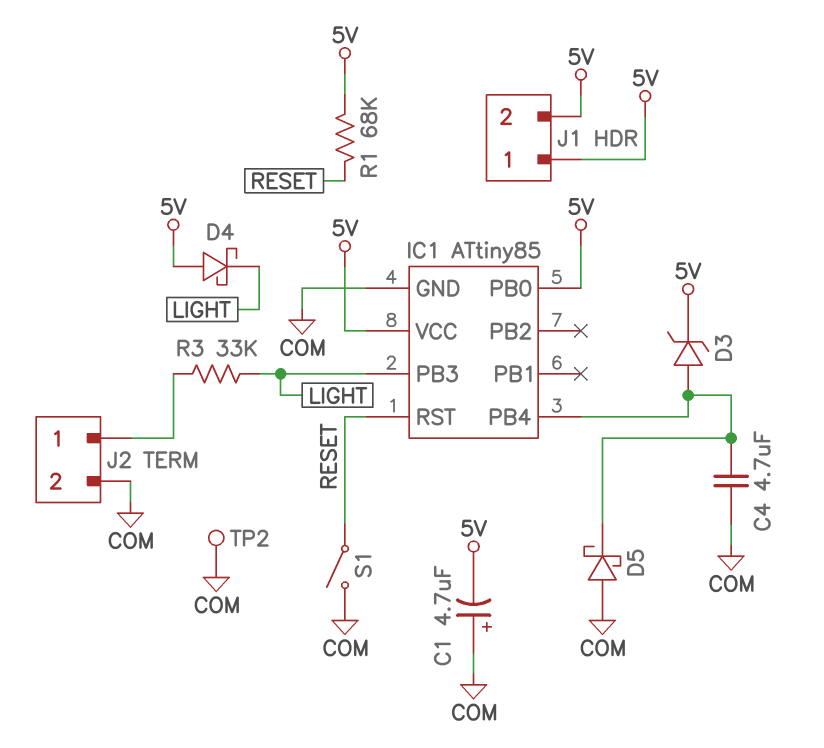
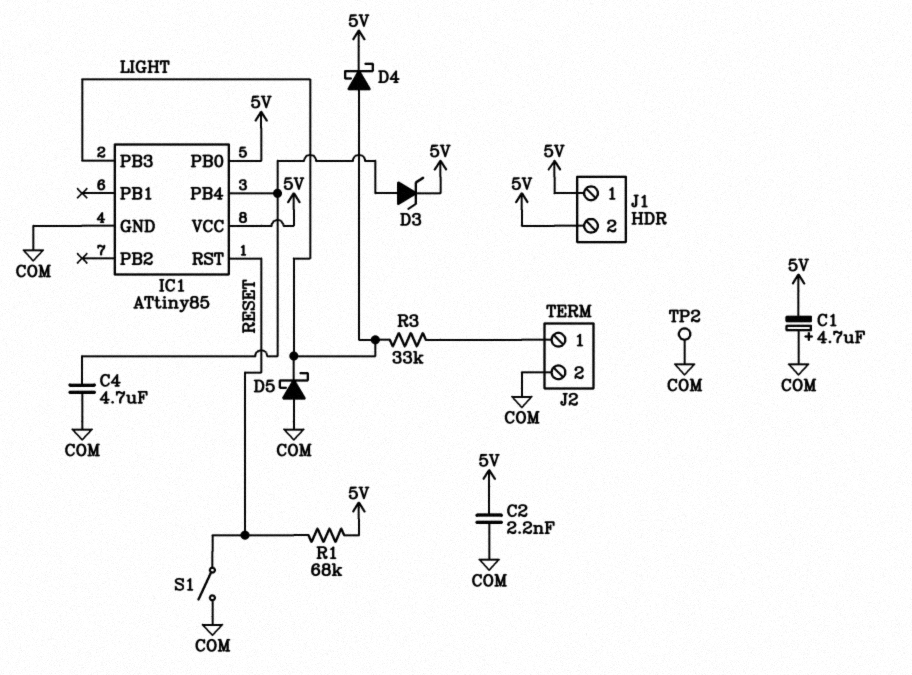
C2: none -> 2.2nF (5V, COM)
D4: schottky (A 5V, K LIGHT) -> schottky (A LIGHT, K 5V)
D5: schottky (A COM, K IC1/PB4) -> schottky (A COM, K LIGHT)

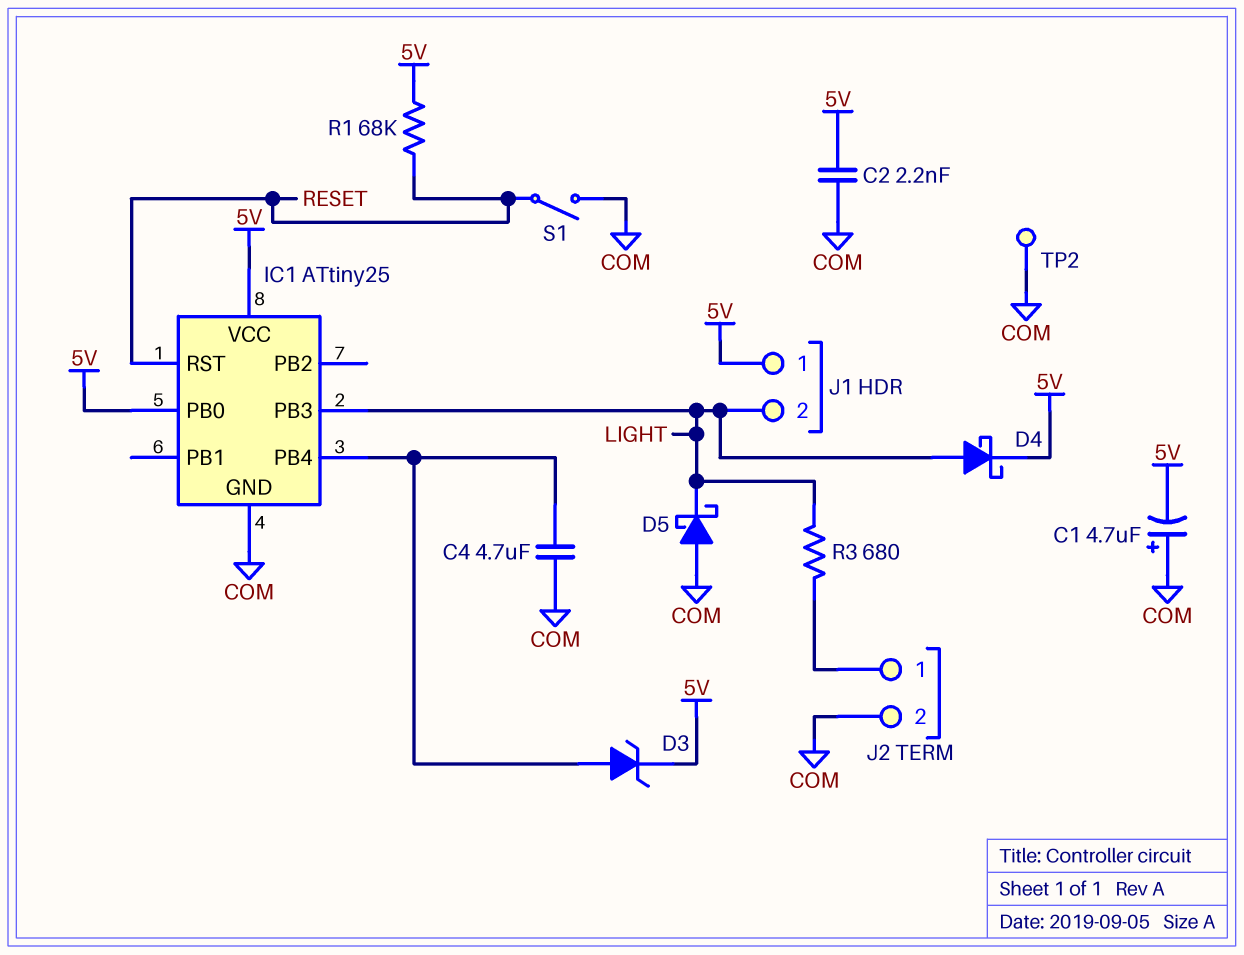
IC1: ATtiny85 -> ATtiny25
J1 pin 2: 5V -> LIGHT
R3: 33k (J2/1, LIGHT) -> 680 (J2/1, LIGHT)

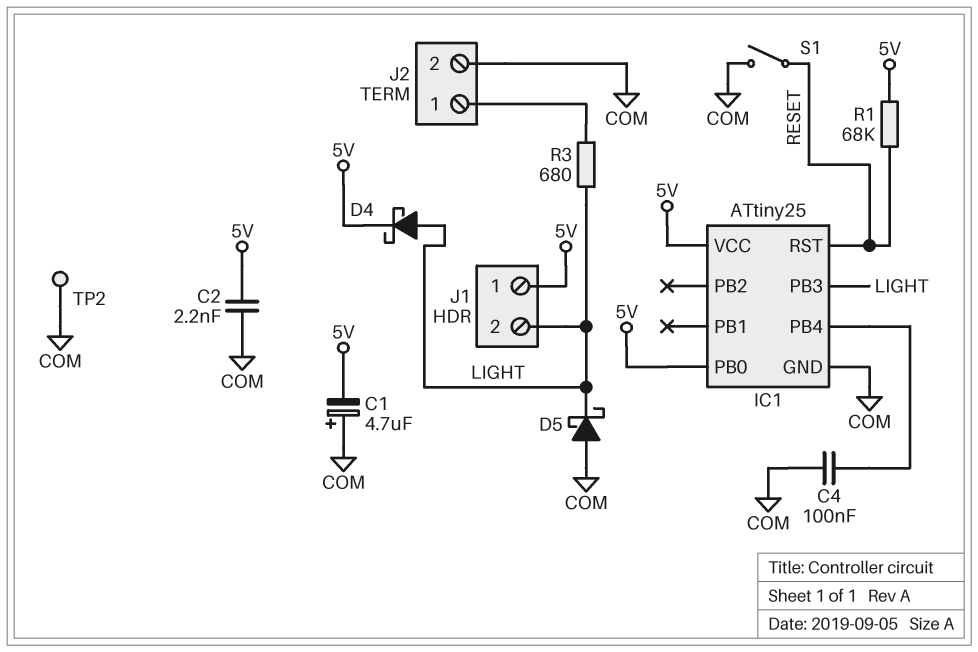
C4: 4.7uF (COM, IC1/PB4) -> 100nF (COM, IC1/PB4)
D3: zener (A IC1/PB4, K 5V) -> none

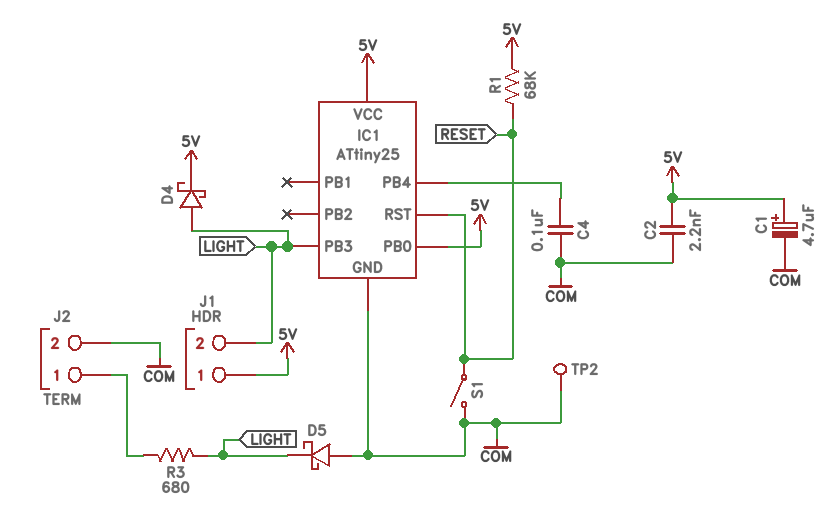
C1: 4.7uF (plus COM, minus 5V) -> 4.7uF (plus 5V, minus COM)

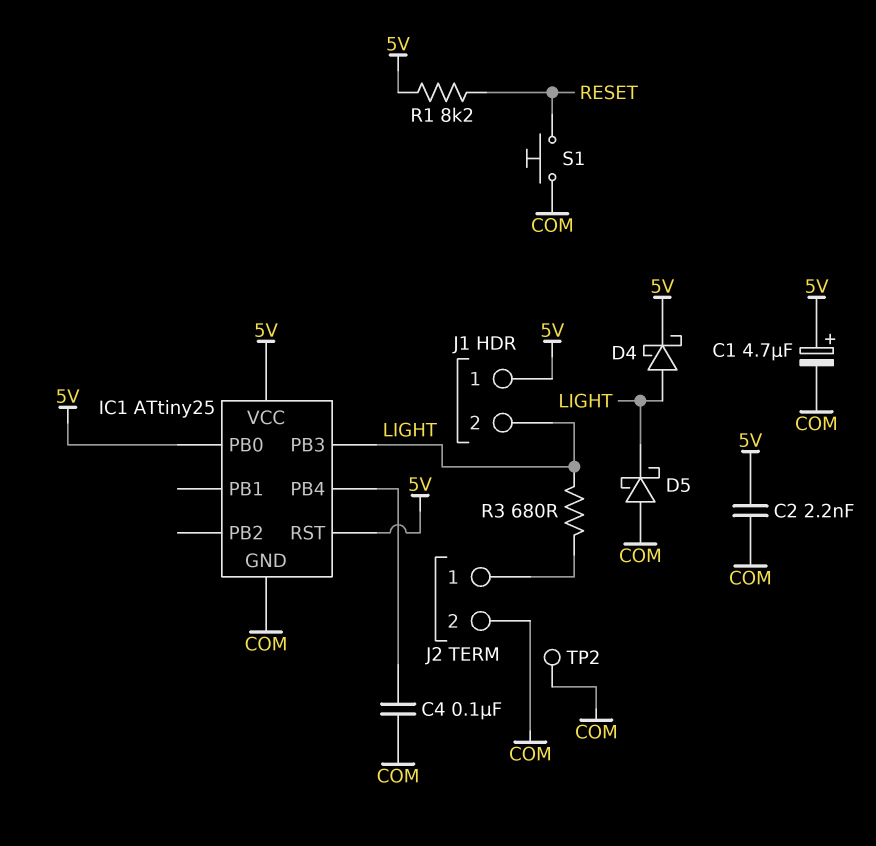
IC1 pin RST: RESET -> 5V
R1: 68k (5V, RESET) -> 8.2k (5V, RESET)
S1: switch (COM, RESET) -> button (COM, RESET)

